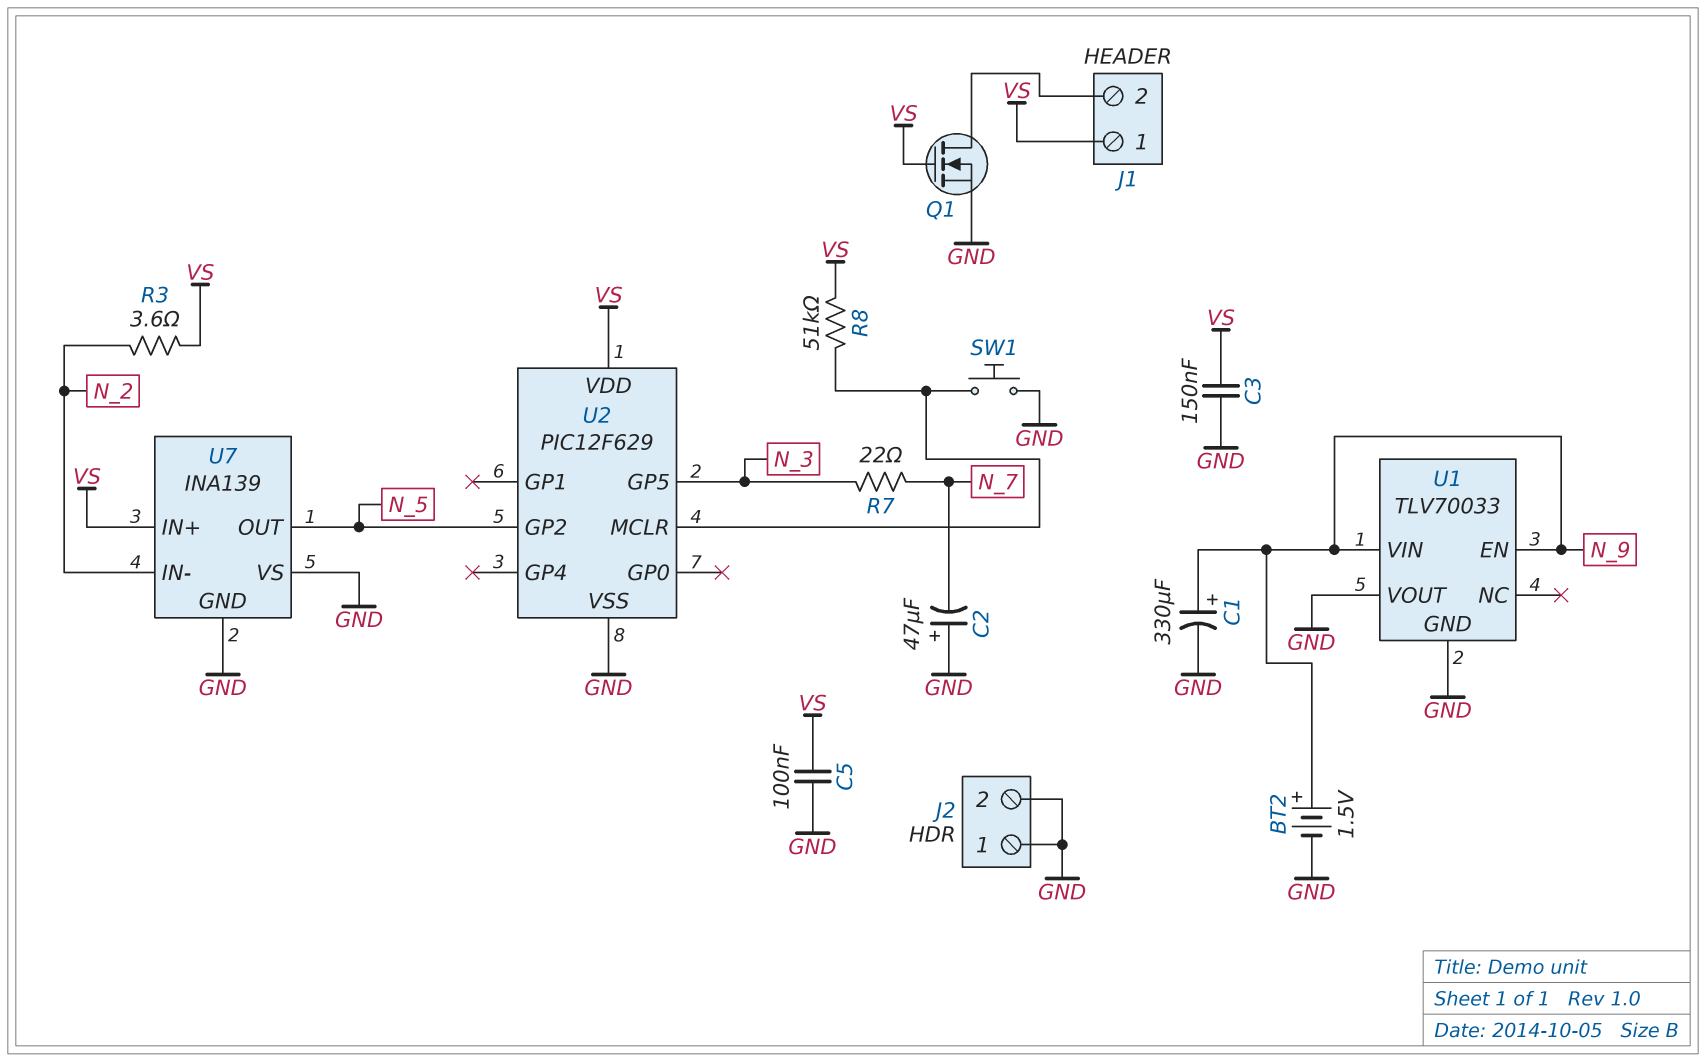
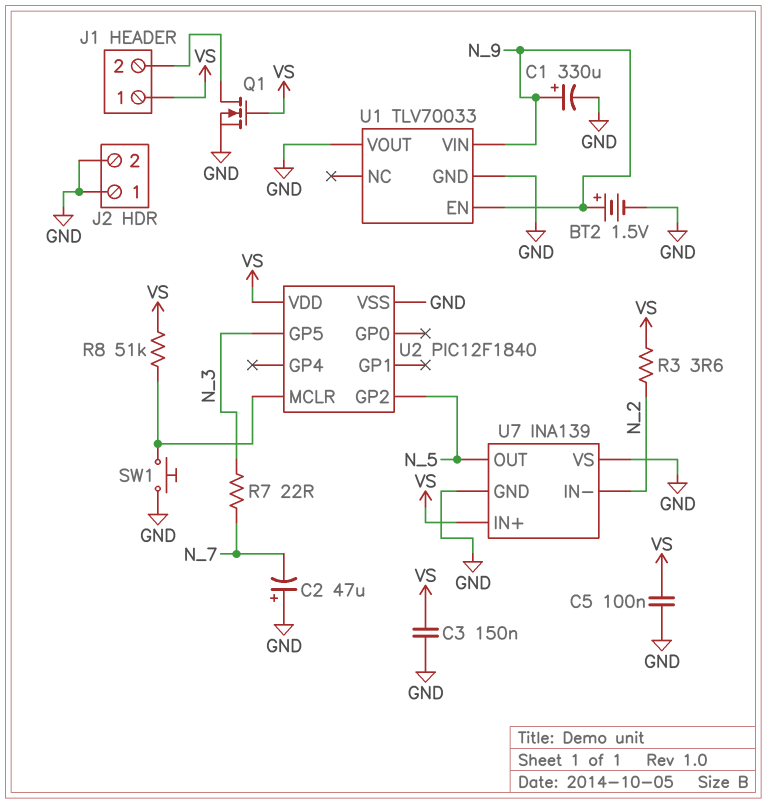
U2: PIC12F629 -> PIC12F1840

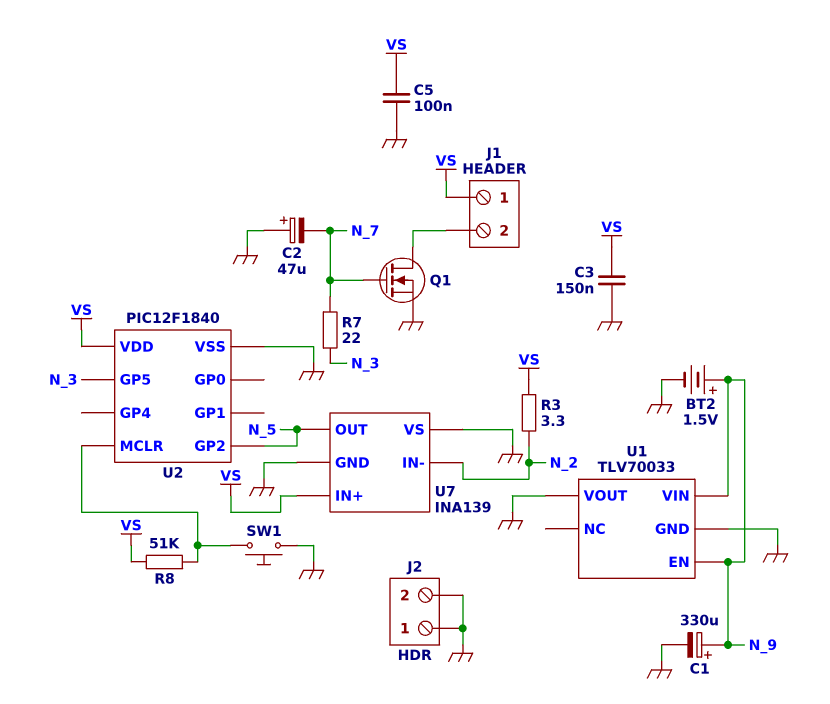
Q1: NMOS (G VS, D J1/2, S GND) -> NMOS (G N_7, D J1/2, S GND)
R3: 3.6 (N_2, VS) -> 3.3 (N_2, VS)

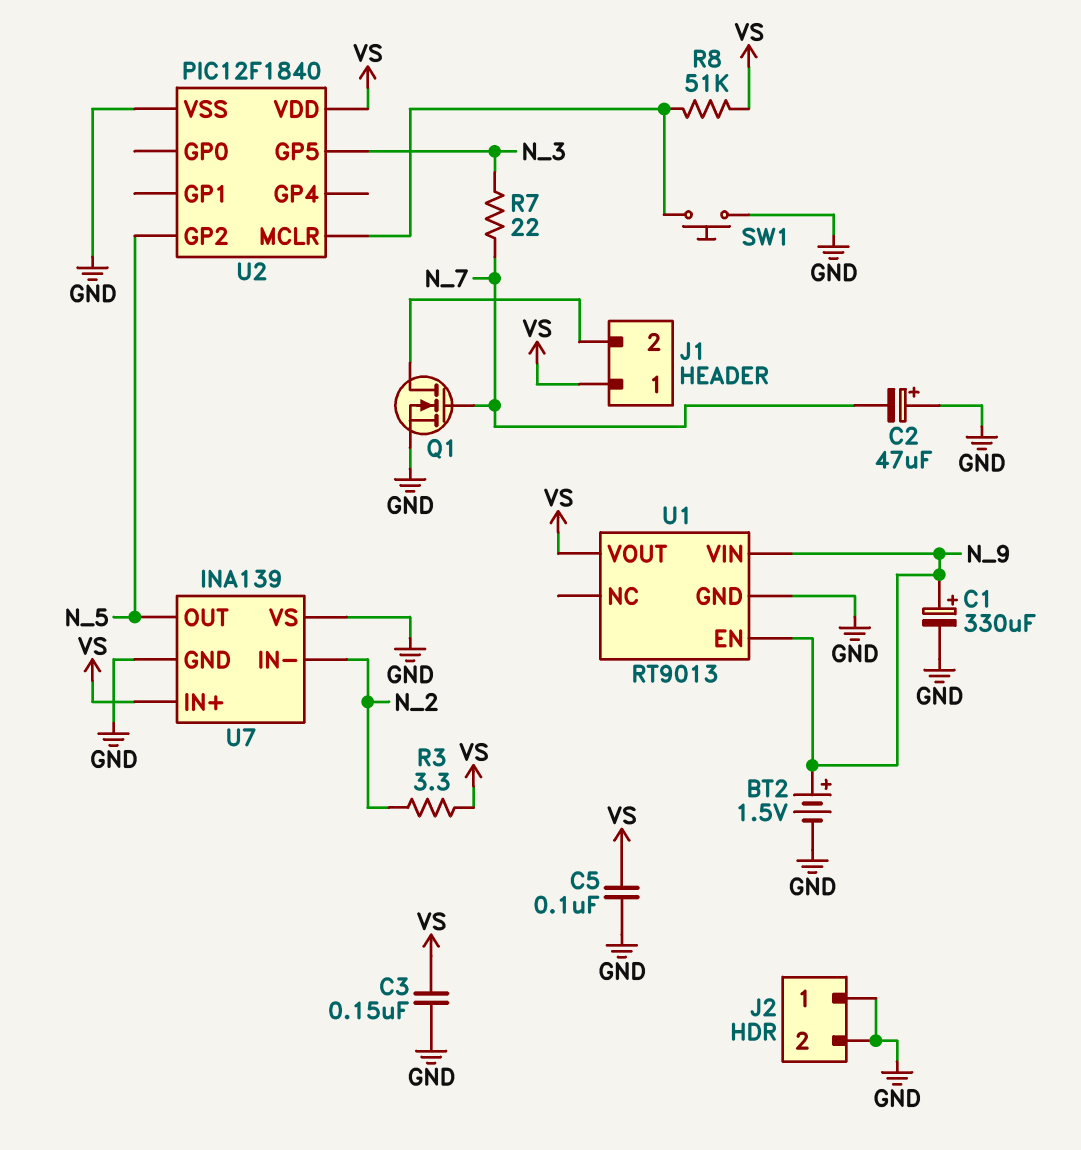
U1: TLV70033 -> RT9013
U1 pin VOUT: GND -> VS

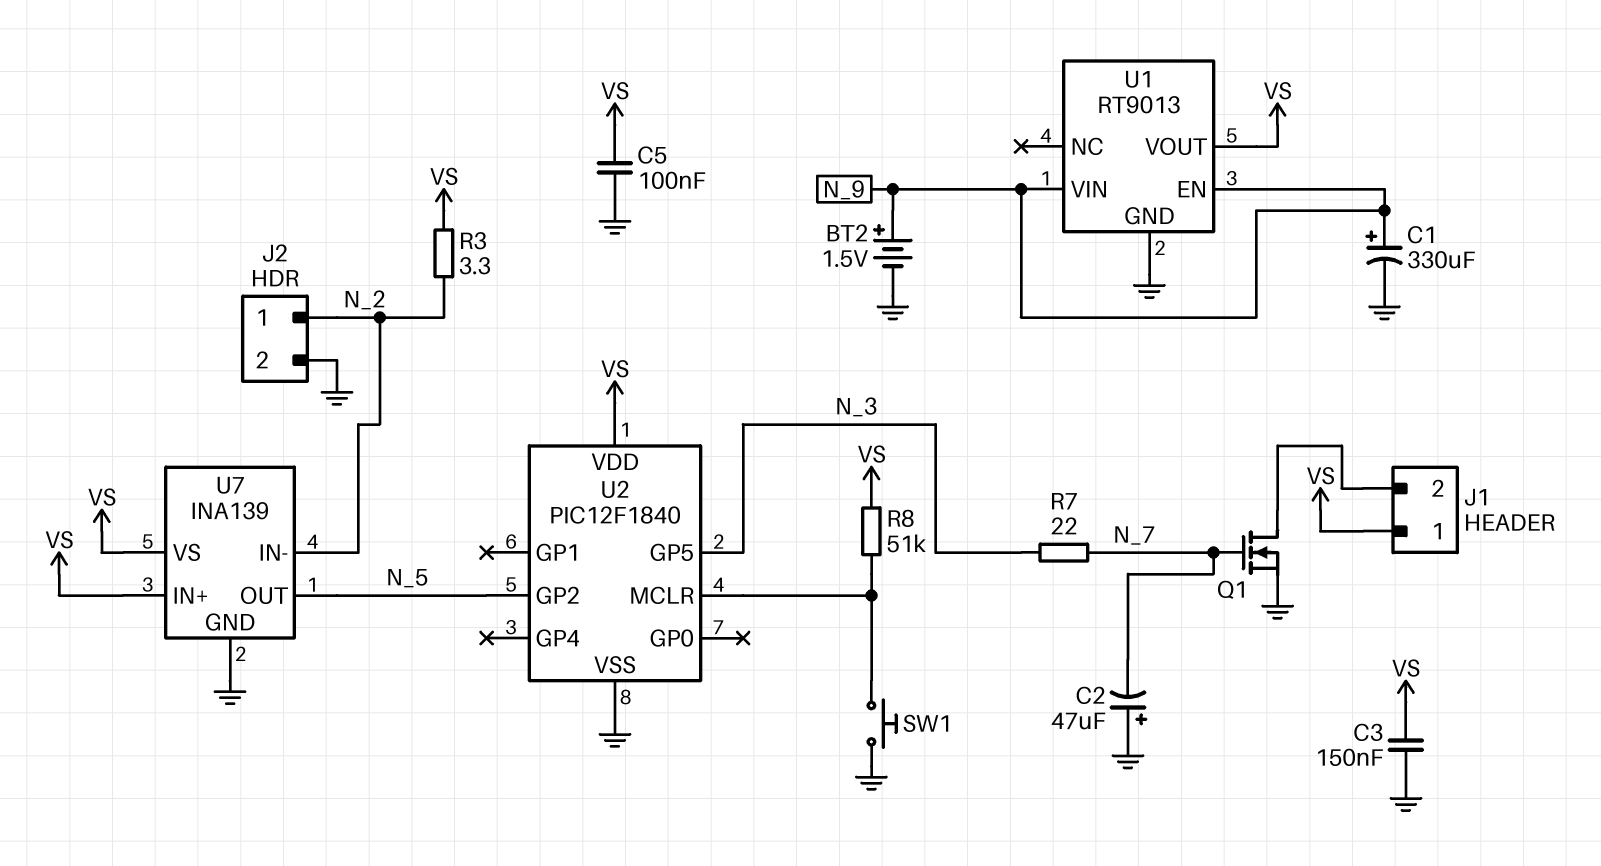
J2 pin 1: GND -> N_2
U7 pin VS: GND -> VS

